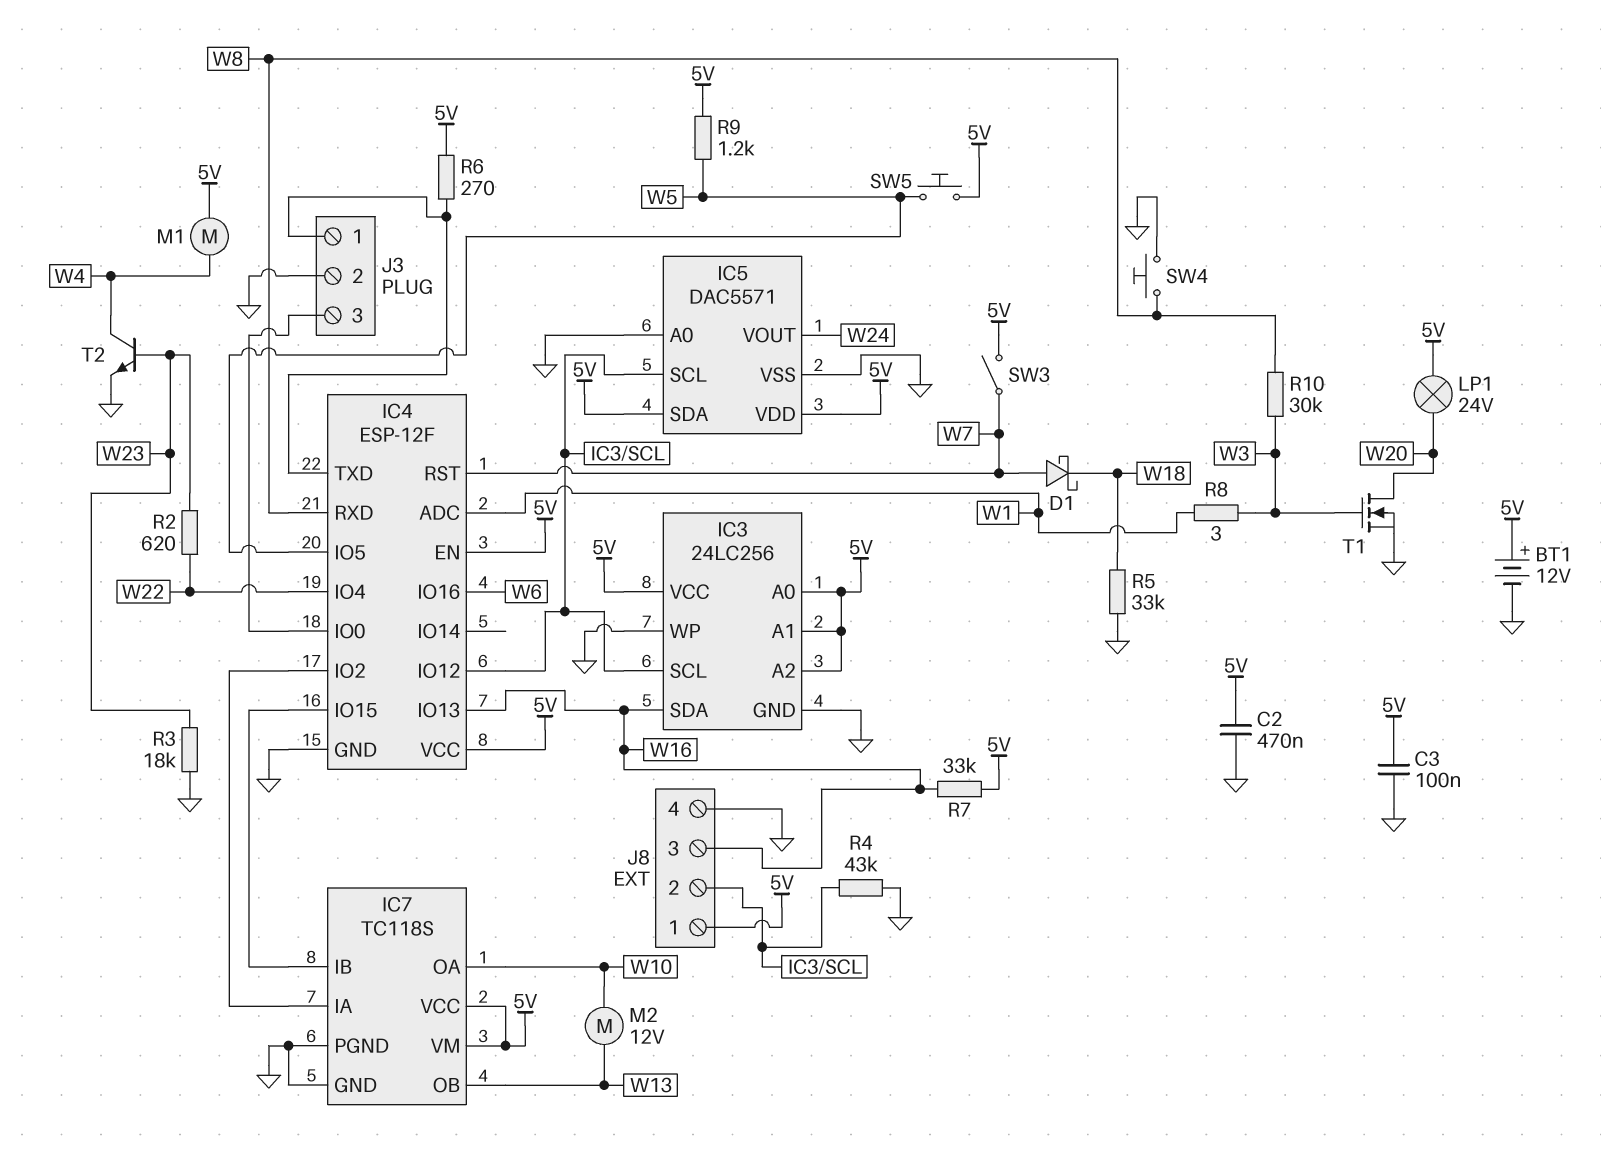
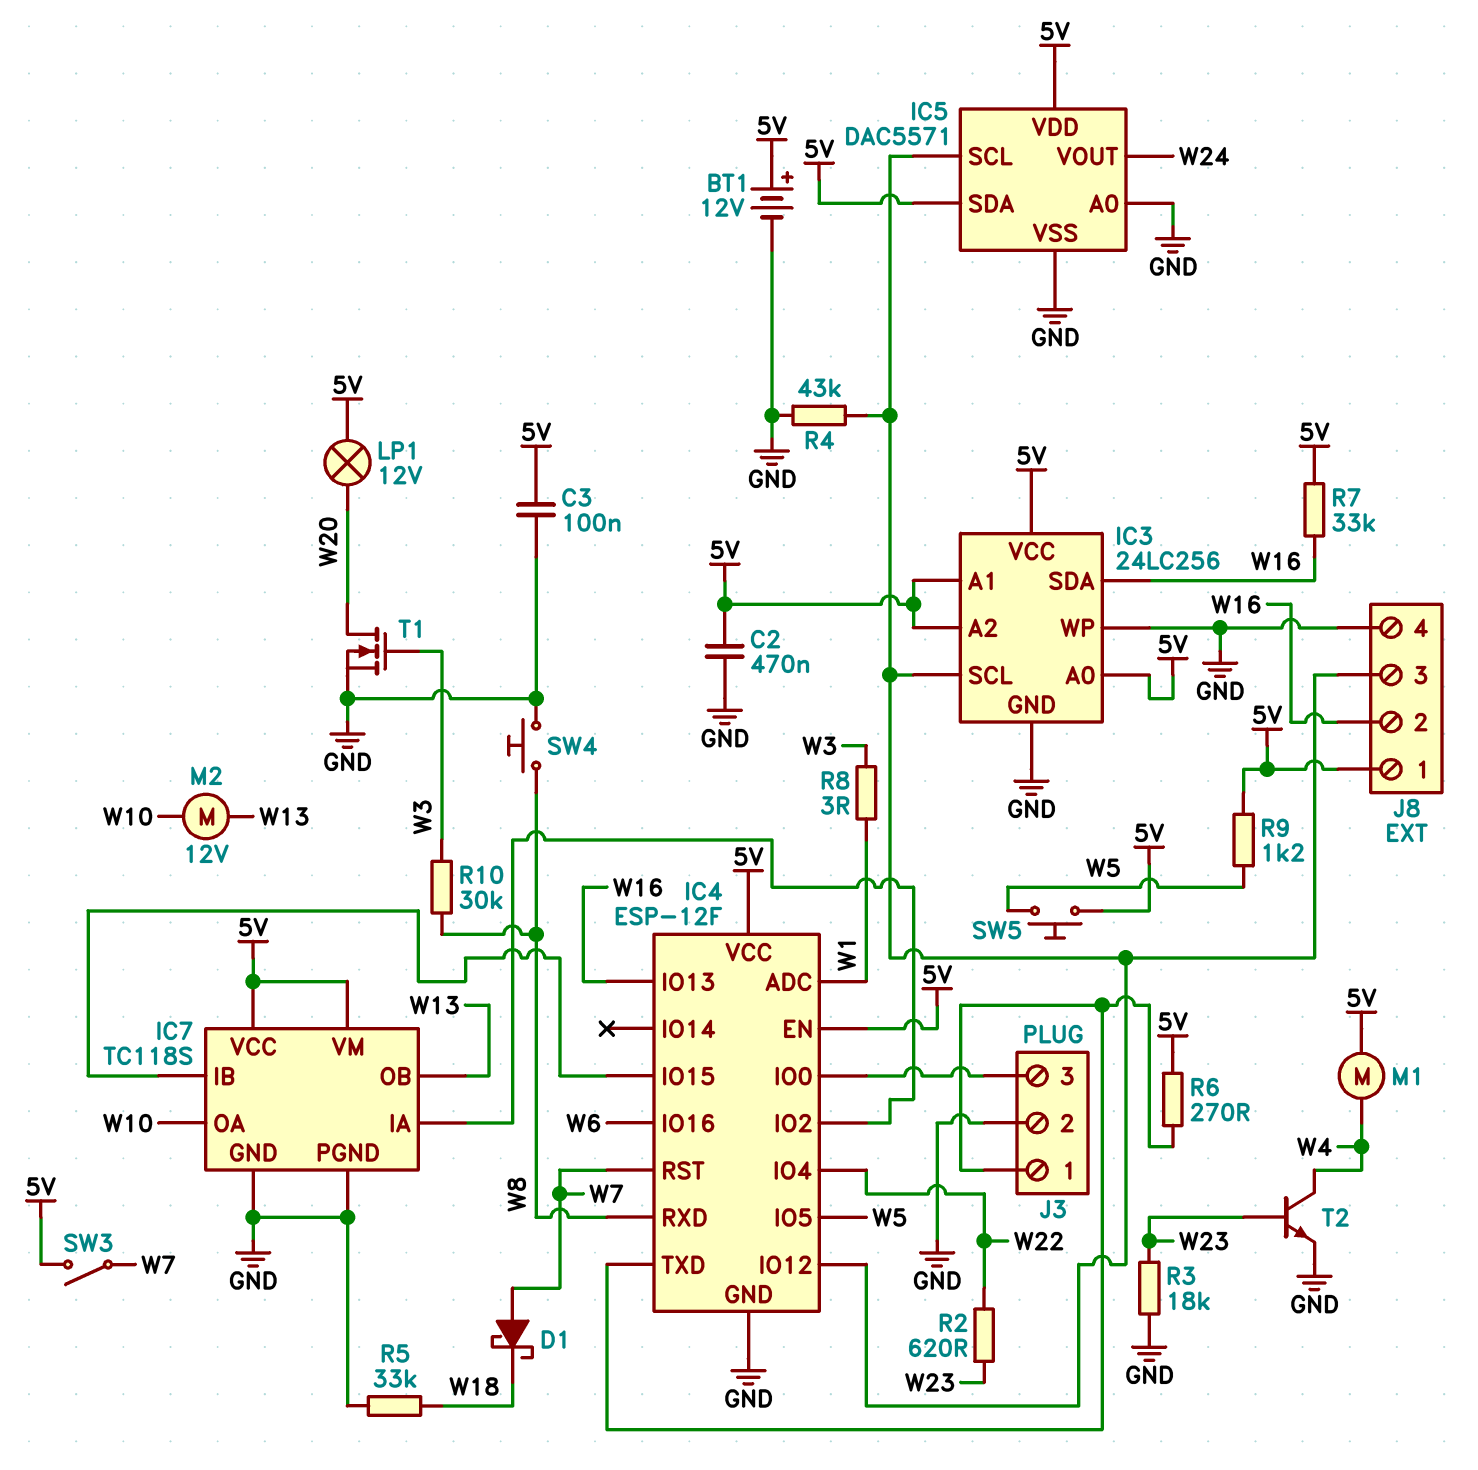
J8 pin 2: IC3/SCL -> W16
J8 pin 3: W16 -> IC3/SCL
LP1: lamp 24V (5V, W20) -> lamp 12V (5V, W20)

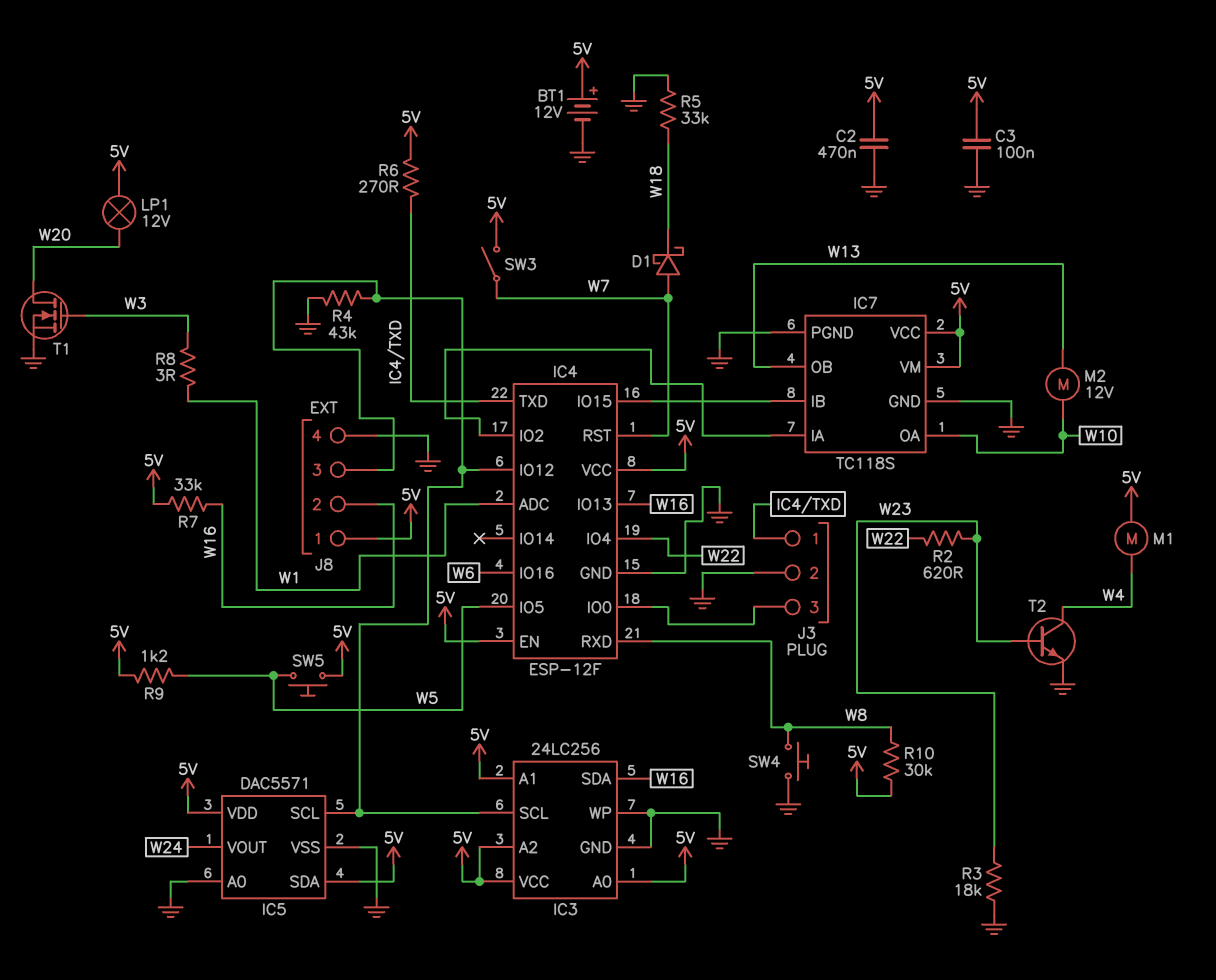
R10: 30k (W3, W8) -> 30k (5V, W8)

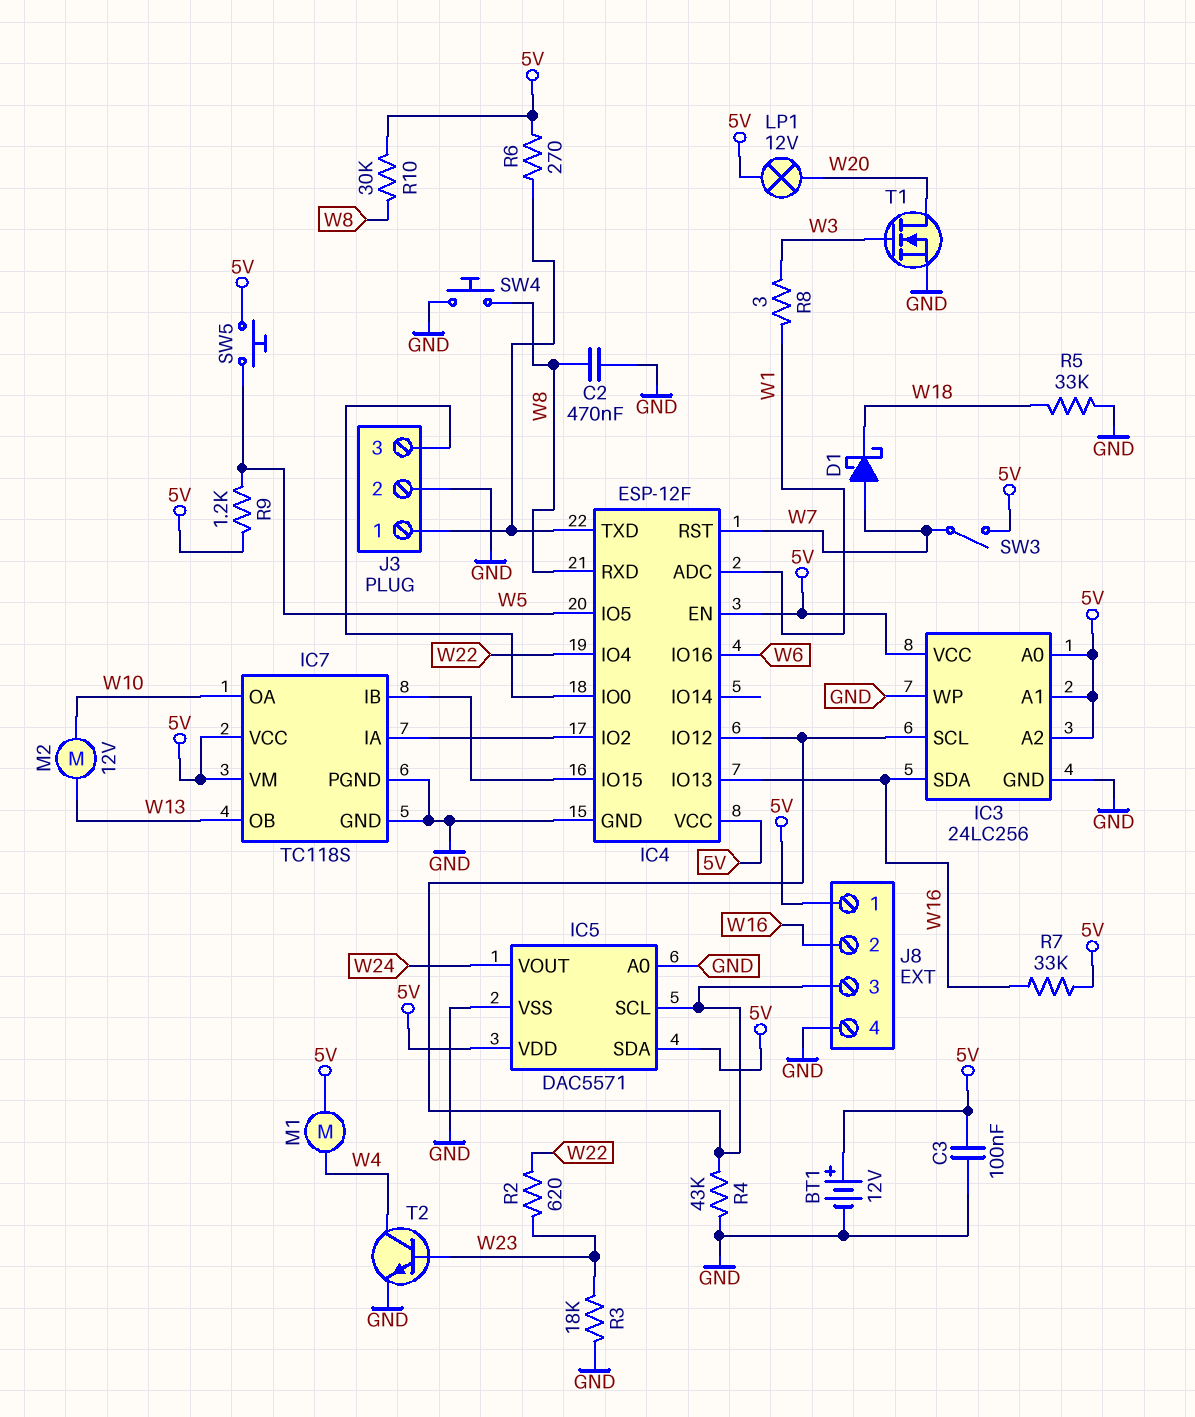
C2: 470nF (5V, GND) -> 470nF (GND, W8)

